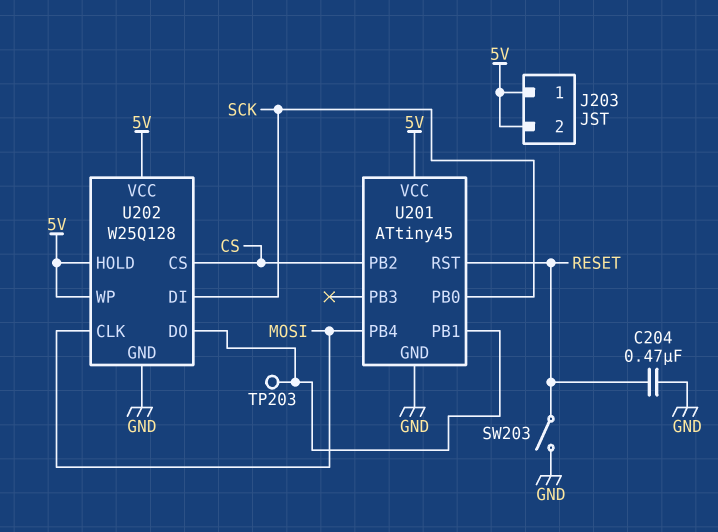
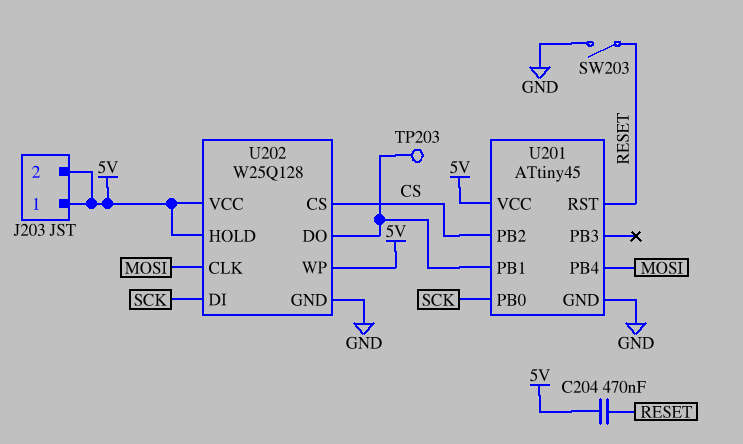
C204: 470nF (GND, RESET) -> 470nF (5V, RESET)

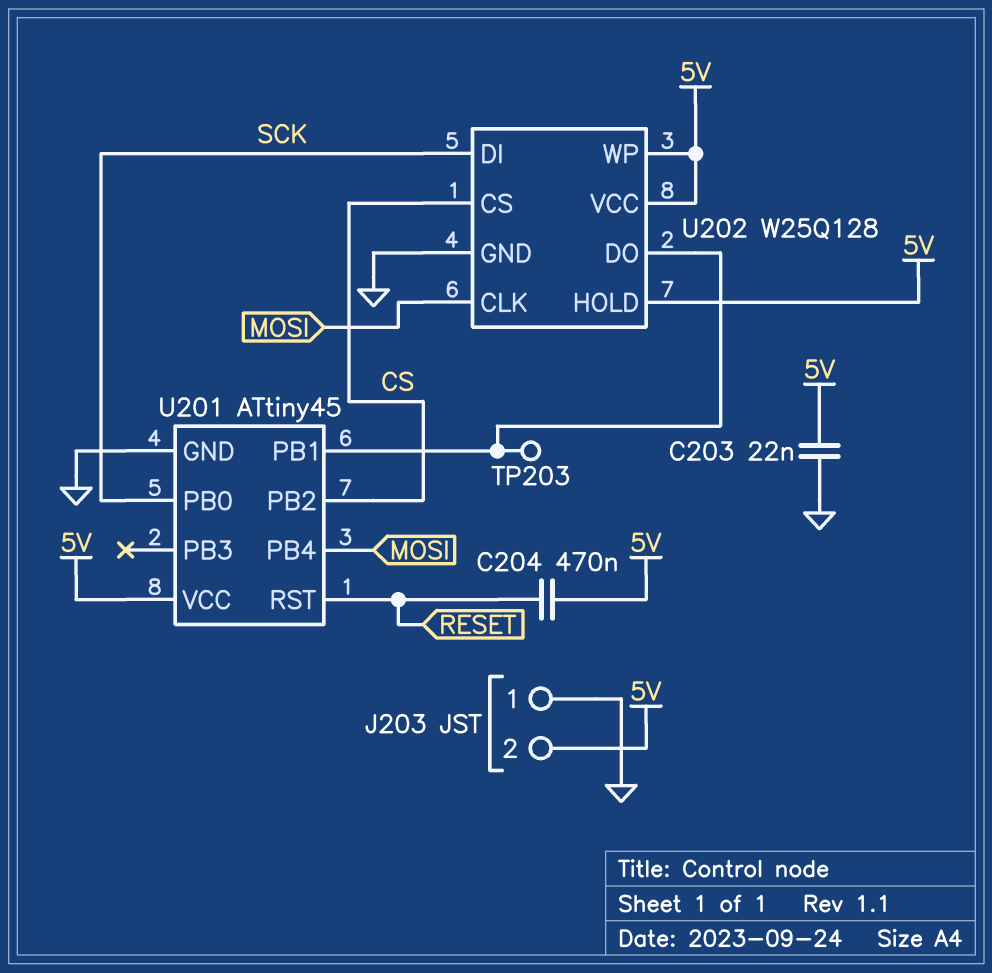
C203: none -> 22nF (5V, GND)
J203 pin 1: 5V -> GND
SW203: switch (GND, RESET) -> none

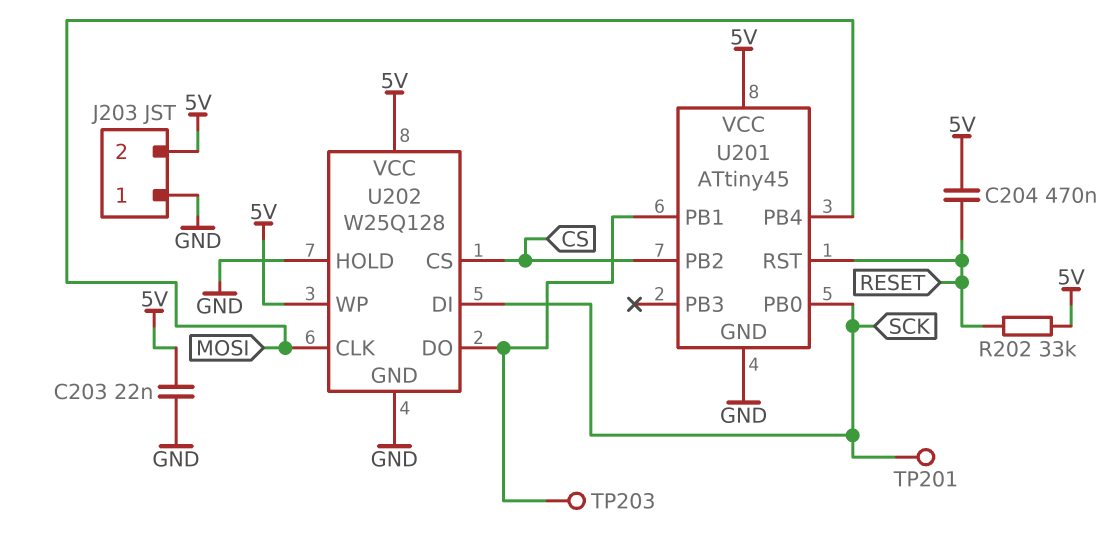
R202: none -> 33k (5V, RESET)
TP201: none -> test point (SCK)
U202 pin HOLD: 5V -> GND

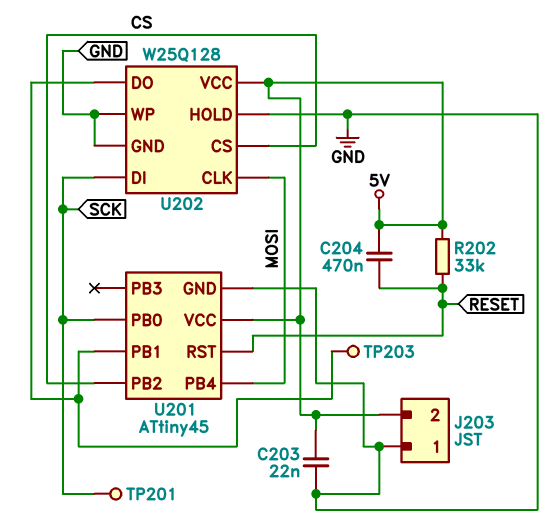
U202 pin WP: 5V -> GND

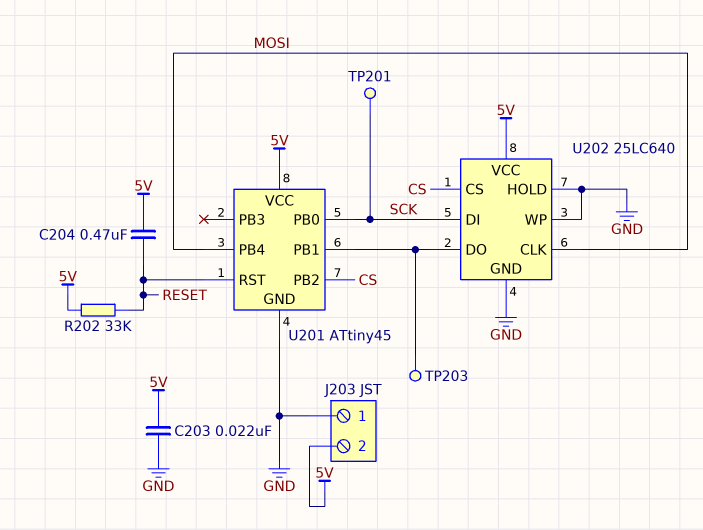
U202: W25Q128 -> 25LC640

